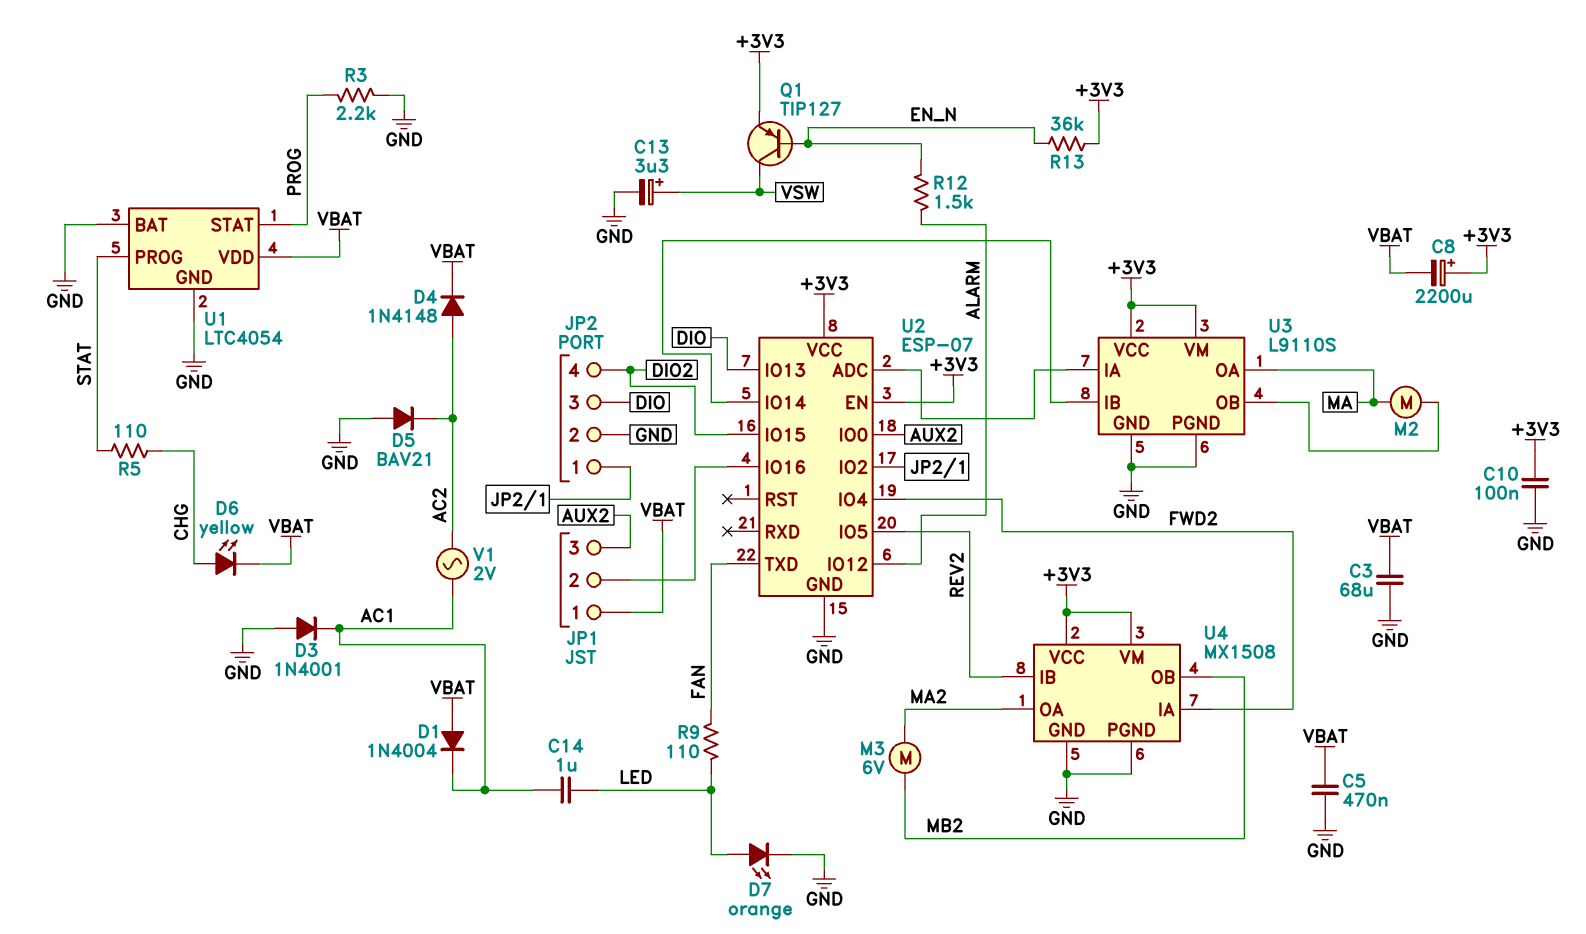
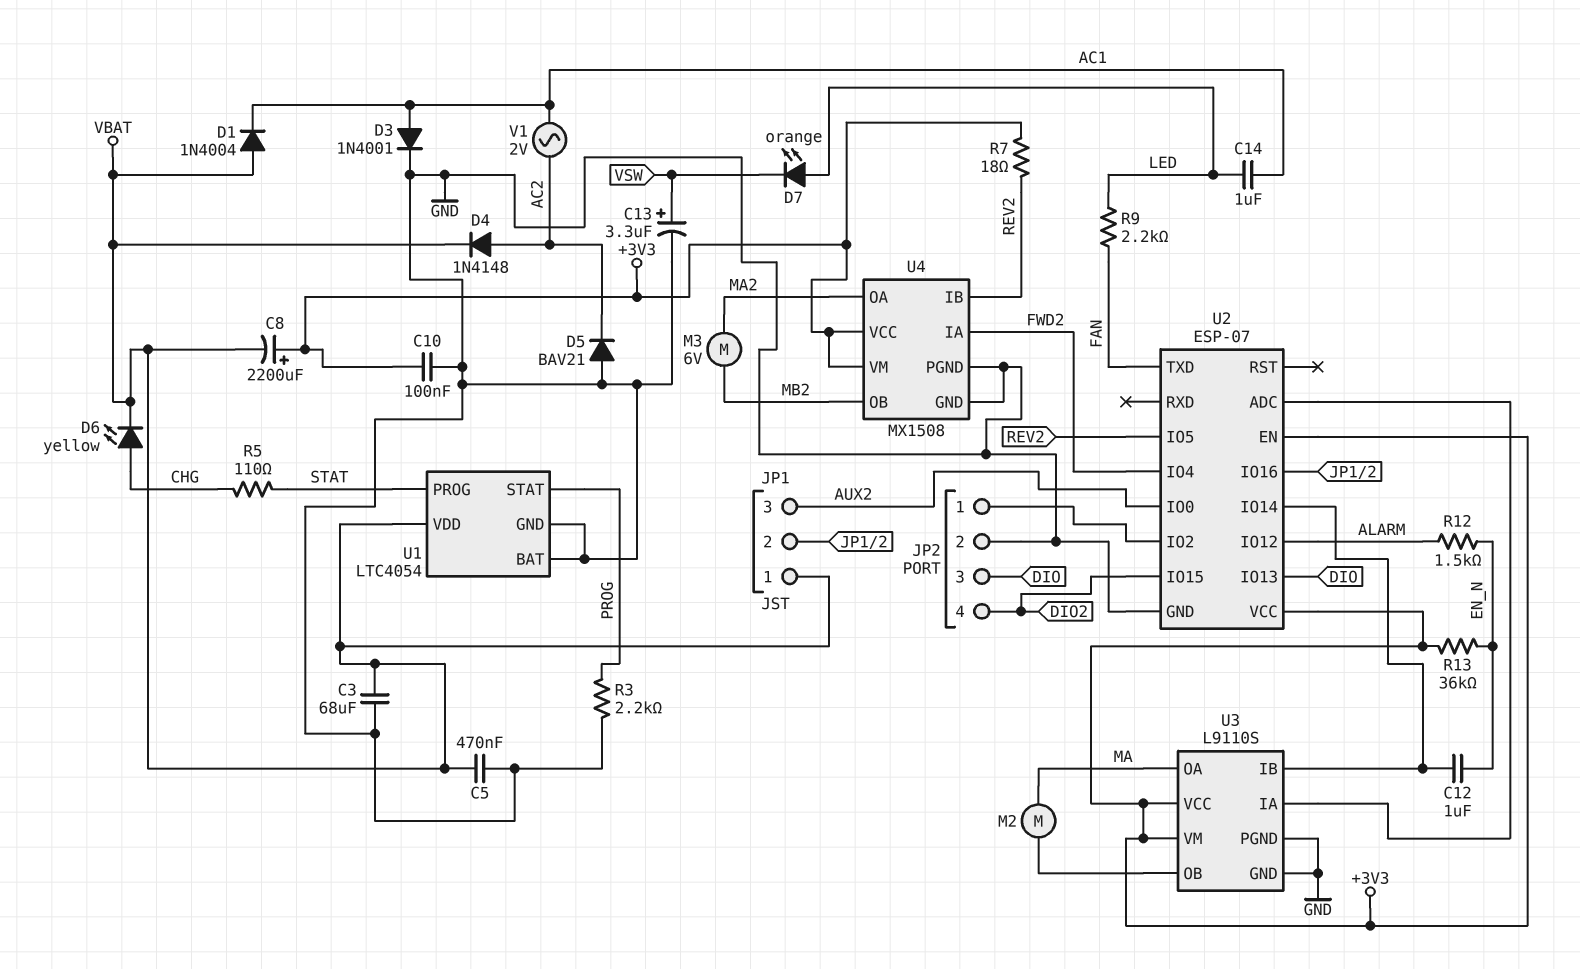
C12: none -> 1uF (EN_N, U2/IO14)
D3: diode 1N4001 (A GND, K AC1) -> diode 1N4001 (A AC1, K GND)
D7: LED orange (A LED, K GND) -> LED orange (A LED, K VSW)
Q1: PNP TIP127 (B EN_N, C VSW, E +3V3) -> none
R7: none -> 18 (+3V3, REV2)
R9: 110 (FAN, LED) -> 2.2k (FAN, LED)

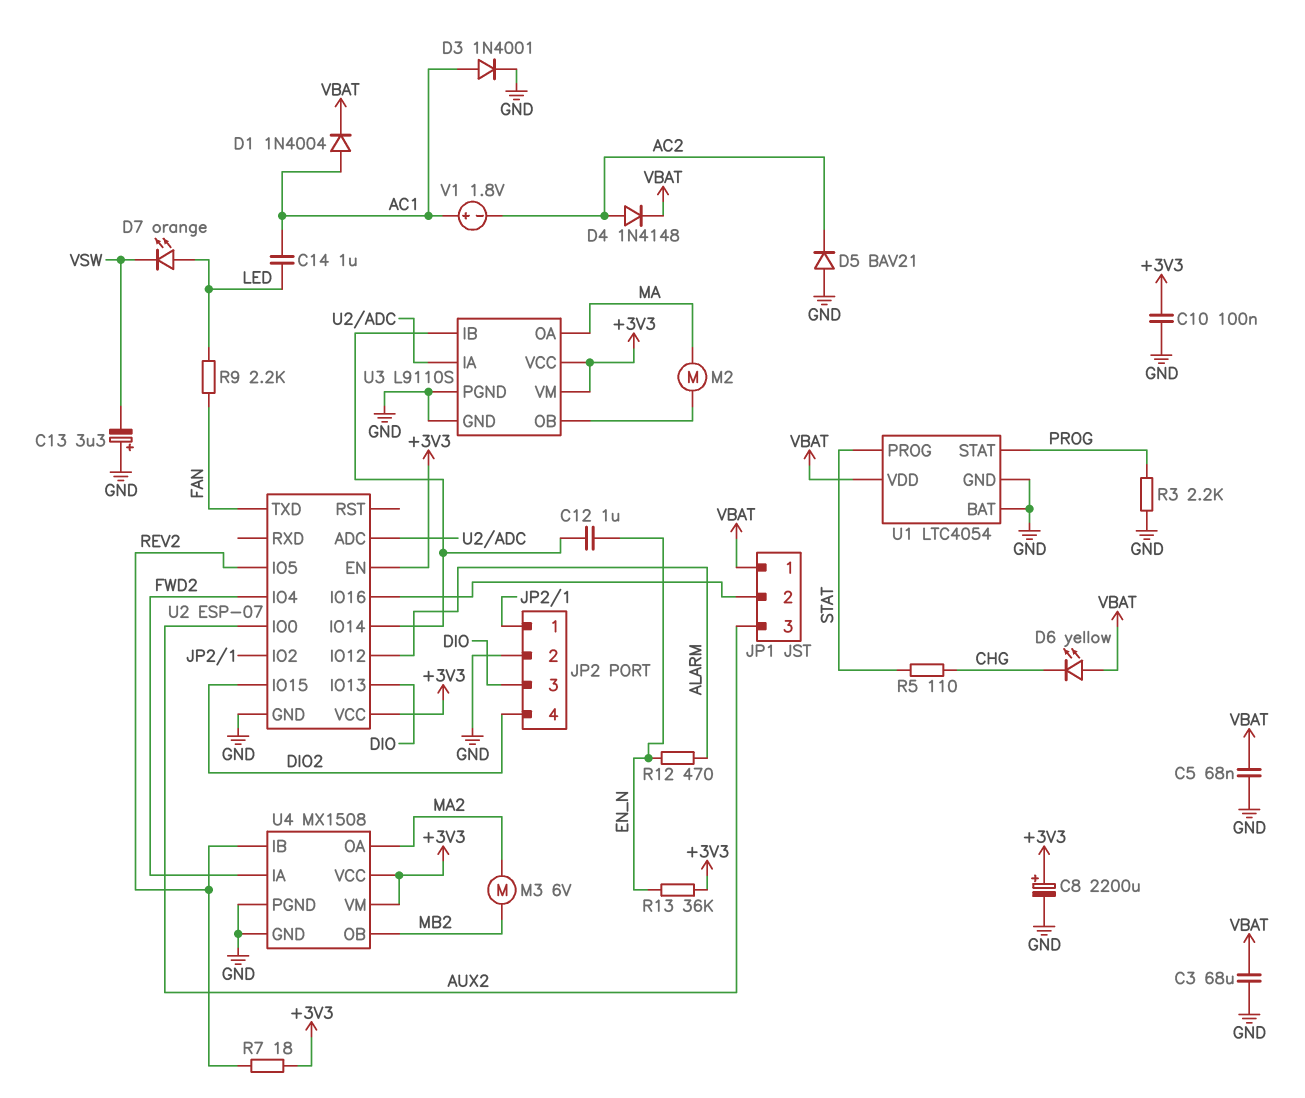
C5: 470nF (GND, VBAT) -> 68nF (GND, VBAT)
C8: 2200uF (plus +3V3, minus VBAT) -> 2200uF (plus +3V3, minus GND)
C13: 3.3uF (plus VSW, minus GND) -> 3.3uF (plus GND, minus VSW)
D1: diode 1N4004 (A VBAT, K AC1) -> diode 1N4004 (A AC1, K VBAT)
D6: LED yellow (A CHG, K VBAT) -> LED yellow (A VBAT, K CHG)
R12: 1.5k (ALARM, EN_N) -> 470 (ALARM, EN_N)
V1: AC 2V (AC1, AC2) -> 1.8V (plus AC1, minus AC2)

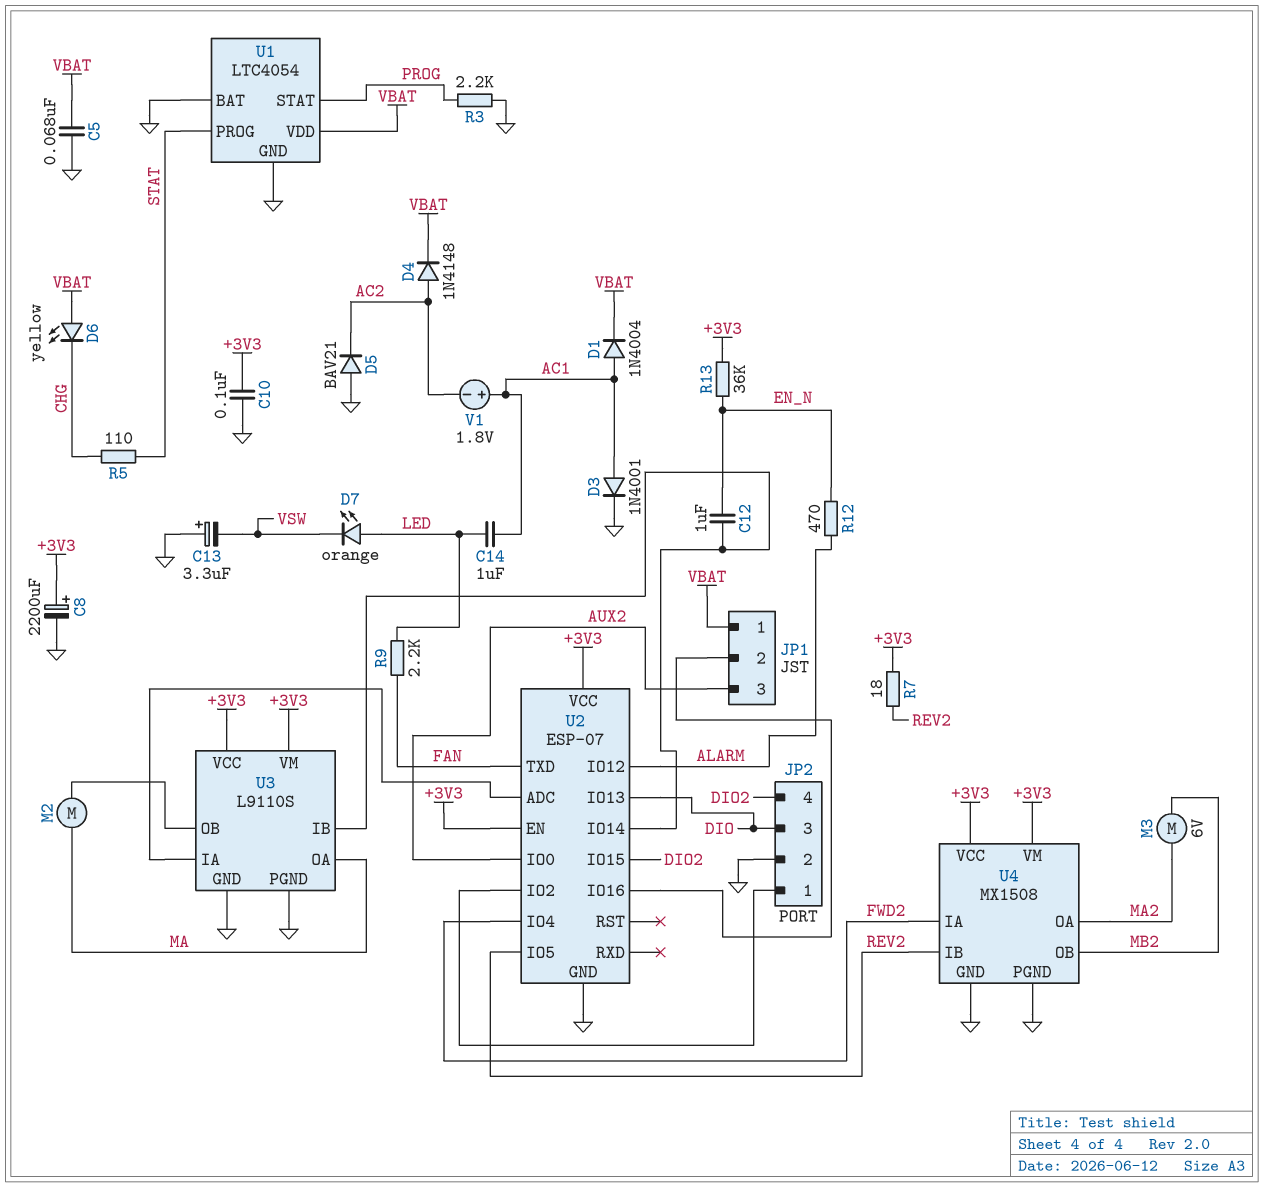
C3: 68uF (GND, VBAT) -> none

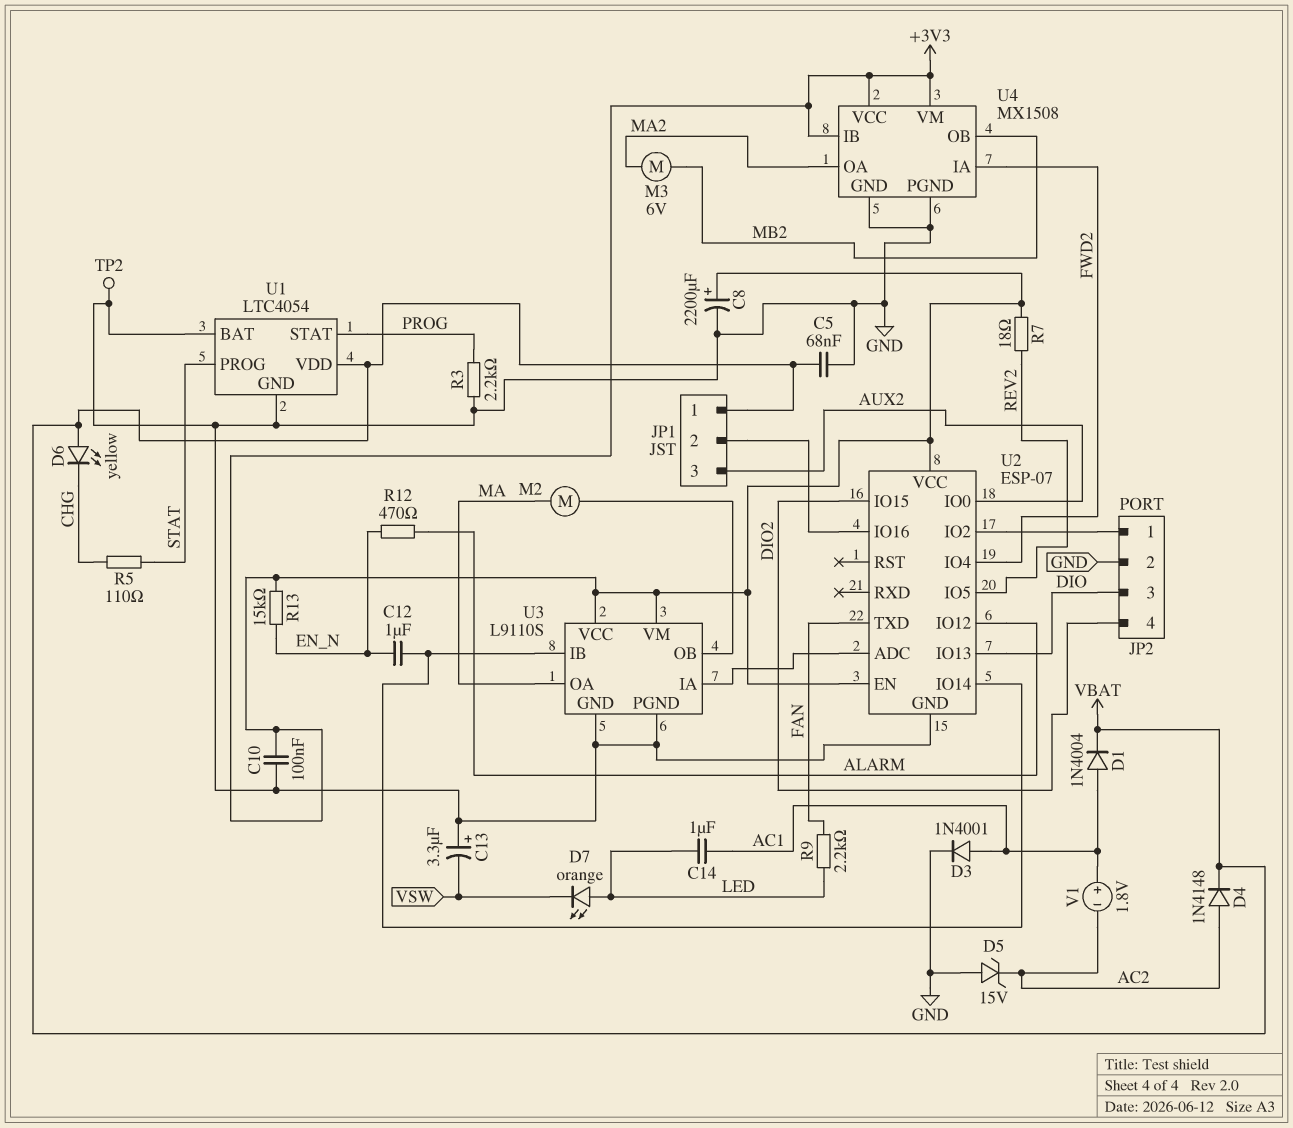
D5: diode BAV21 (A GND, K AC2) -> zener 15V (A GND, K AC2)
R13: 36k (+3V3, EN_N) -> 15k (+3V3, EN_N)
TP2: none -> test point (GND)
U4 pin IB: REV2 -> +3V3

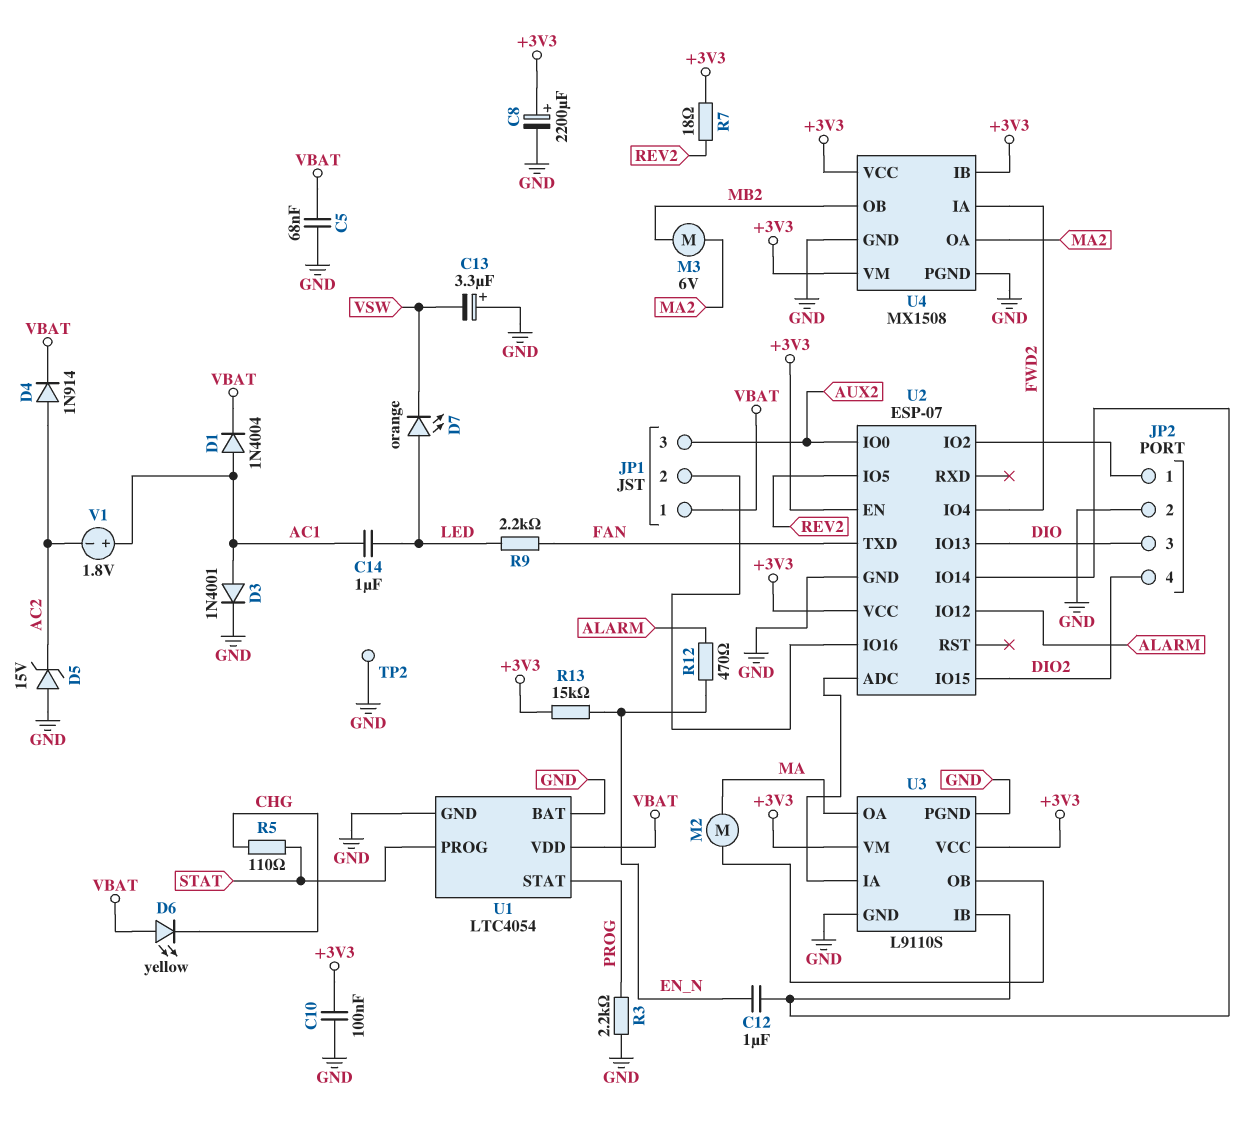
D4: diode 1N4148 (A AC2, K VBAT) -> diode 1N914 (A AC2, K VBAT)

